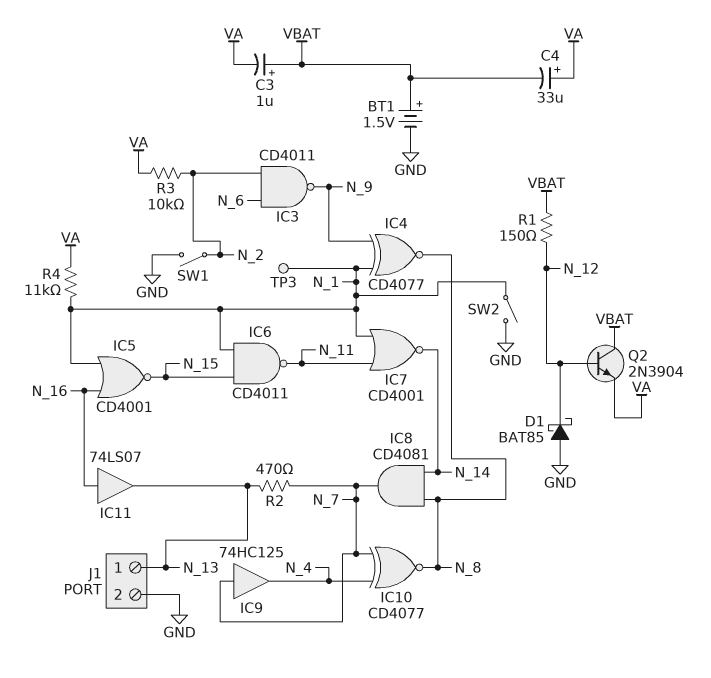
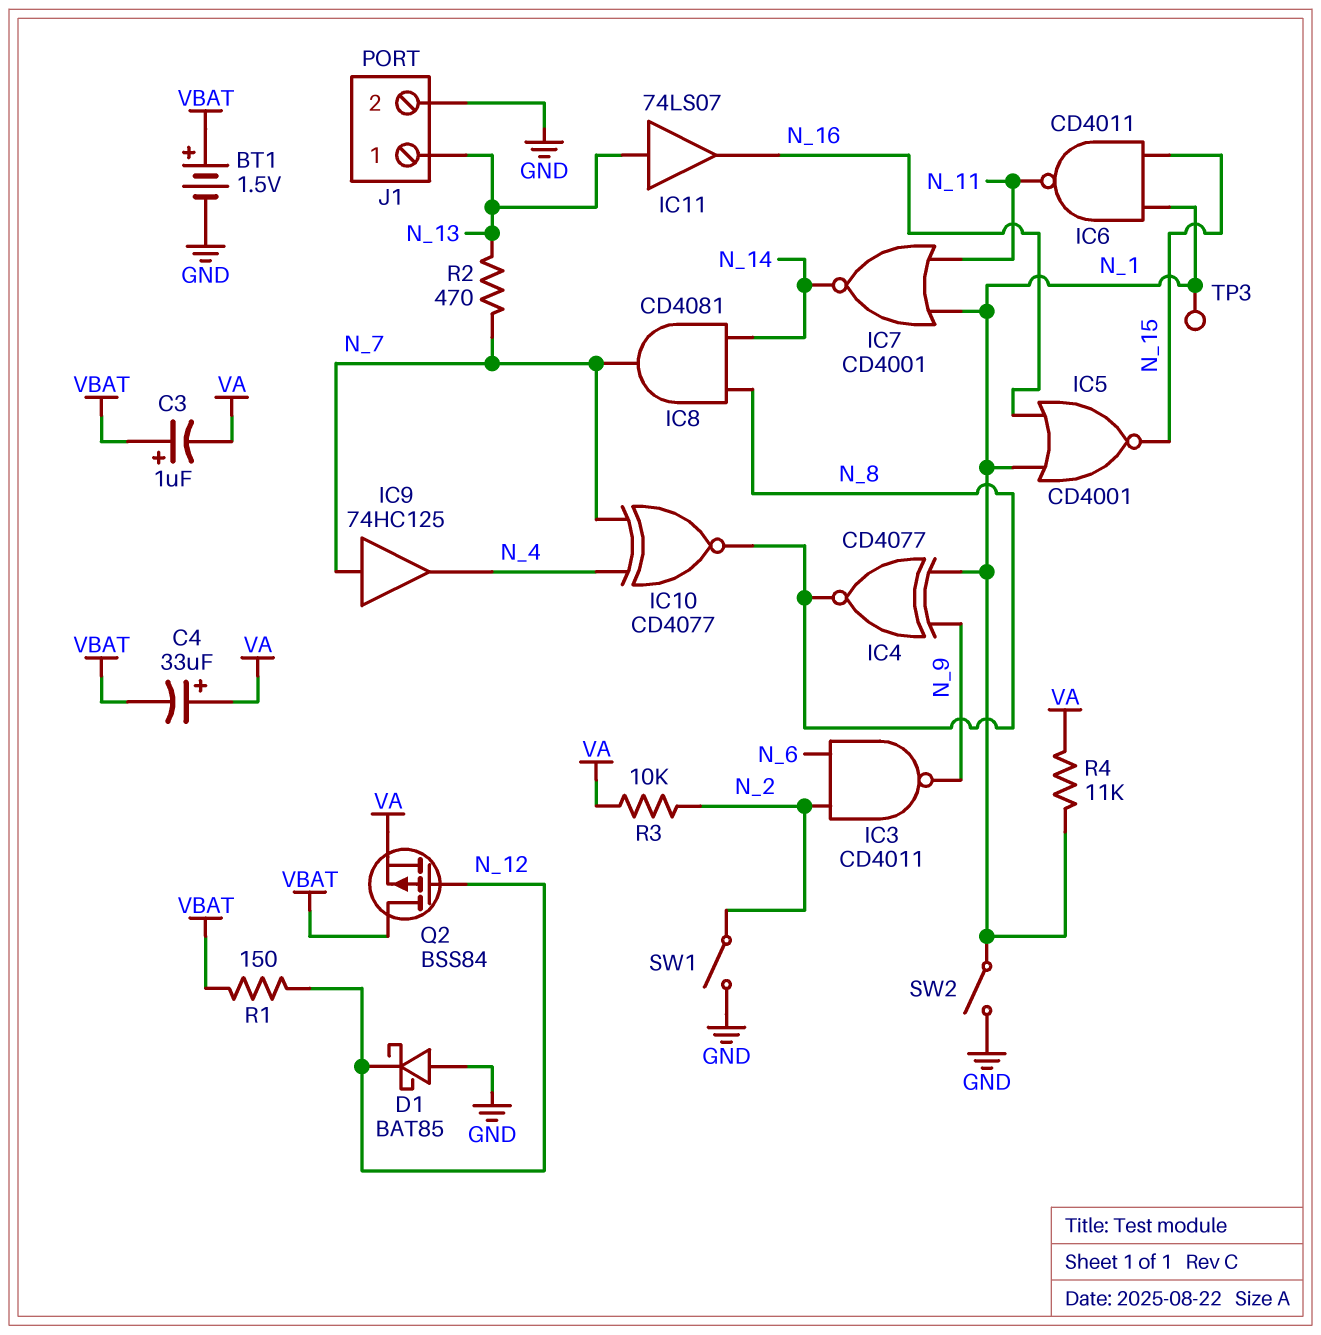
IC11: buffer 74LS07 (in N_16, out N_13) -> buffer 74LS07 (in N_13, out N_16)
Q2: NPN 2N3904 (B N_12, C VBAT, E VA) -> PMOS BSS84 (G N_12, D VBAT, S VA)

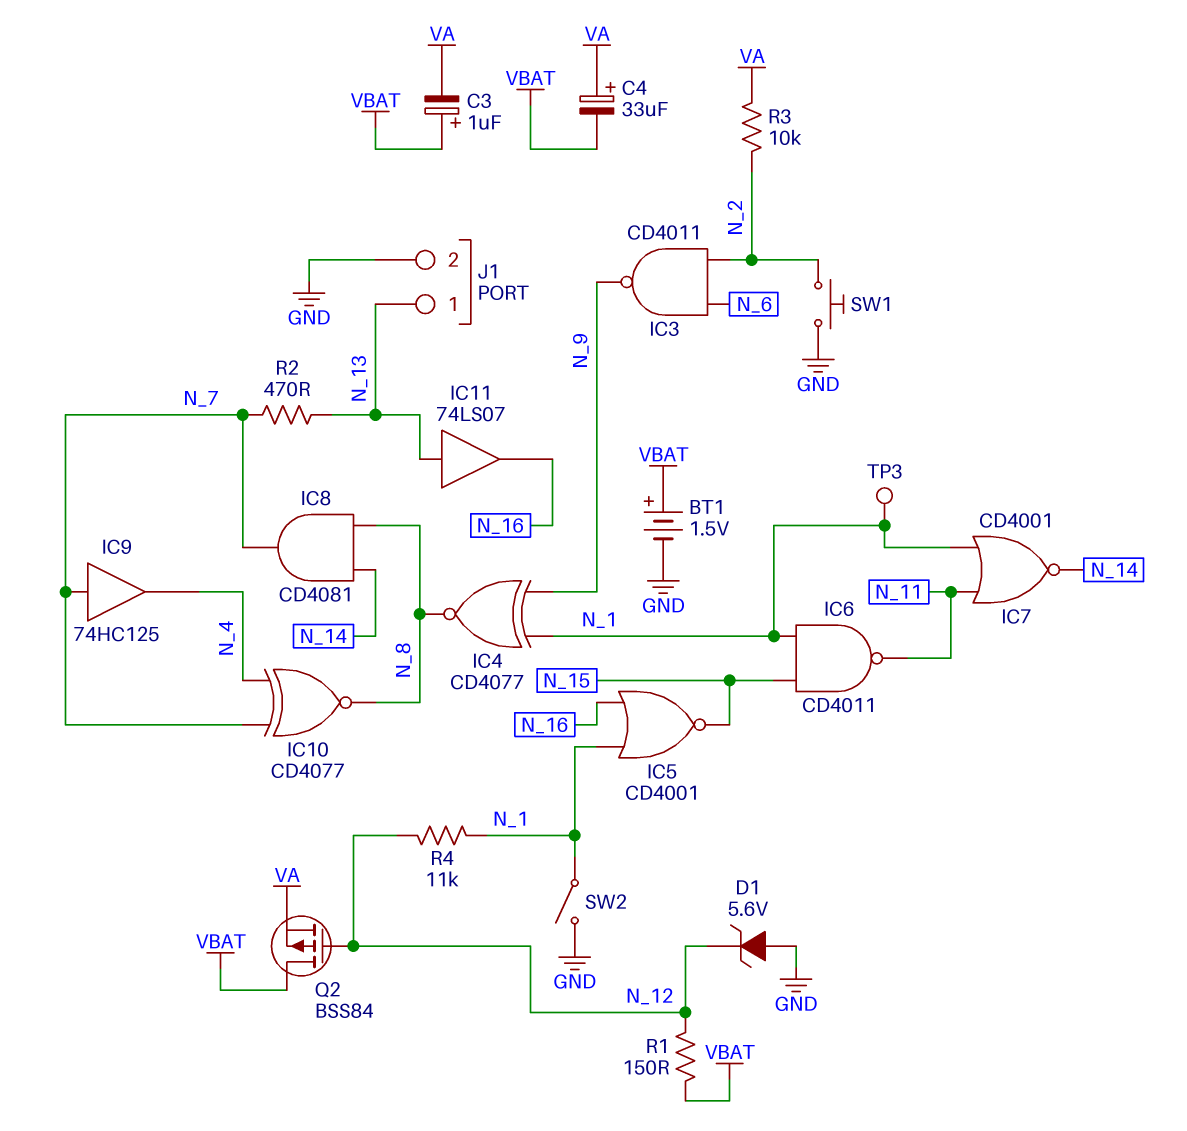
D1: schottky BAT85 (A GND, K N_12) -> zener 5.6V (A GND, K N_12)
R4: 11k (N_1, VA) -> 11k (N_1, N_12)
SW1: switch (GND, N_2) -> button (GND, N_2)

